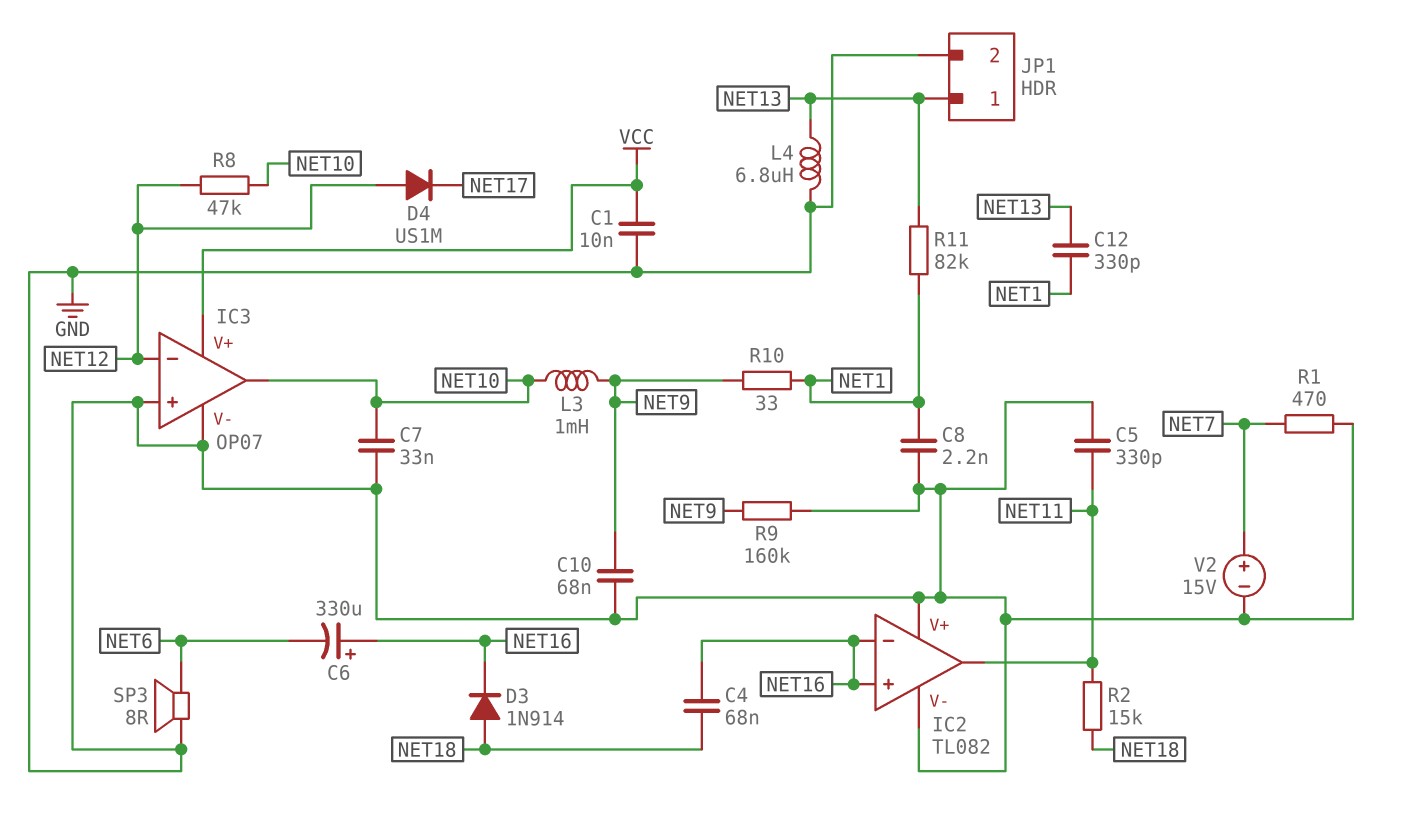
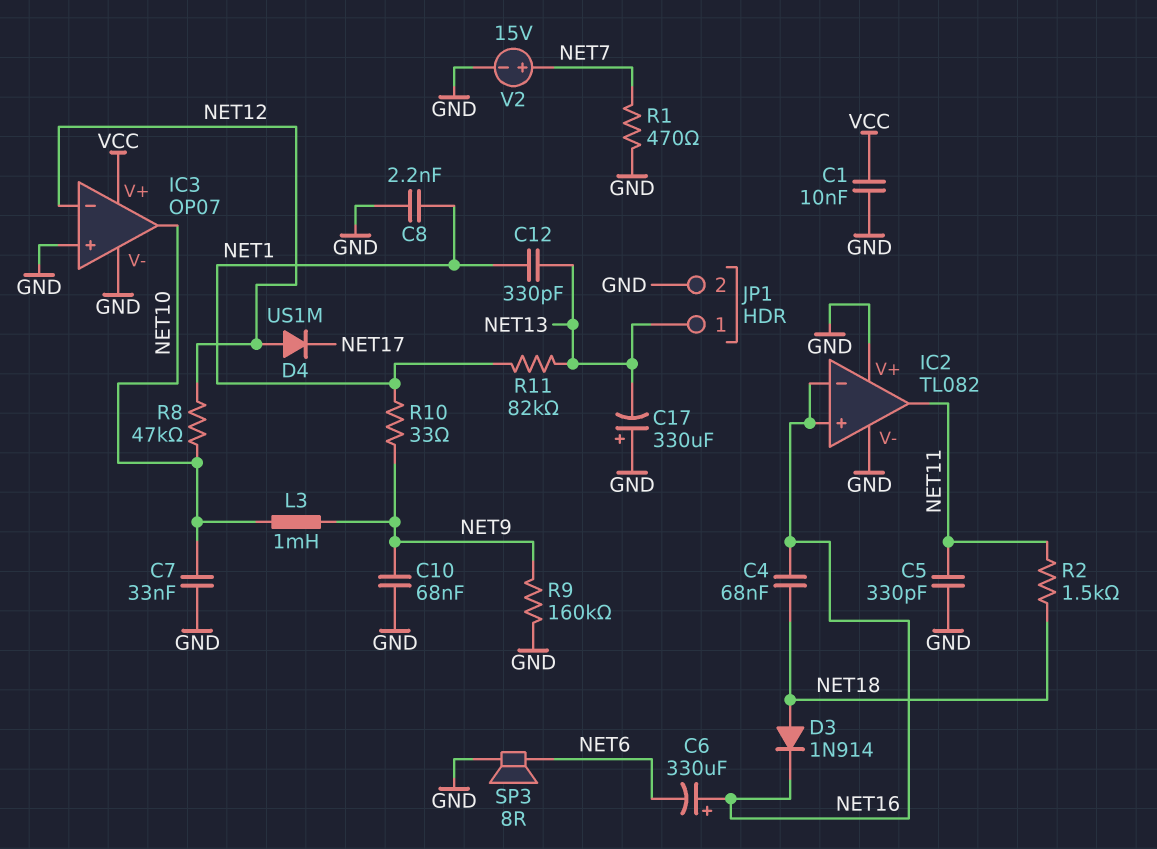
C17: none -> 330uF (plus GND, minus NET13)
L4: 6.8uH (GND, NET13) -> none
R2: 15k (NET11, NET18) -> 1.5k (NET11, NET18)

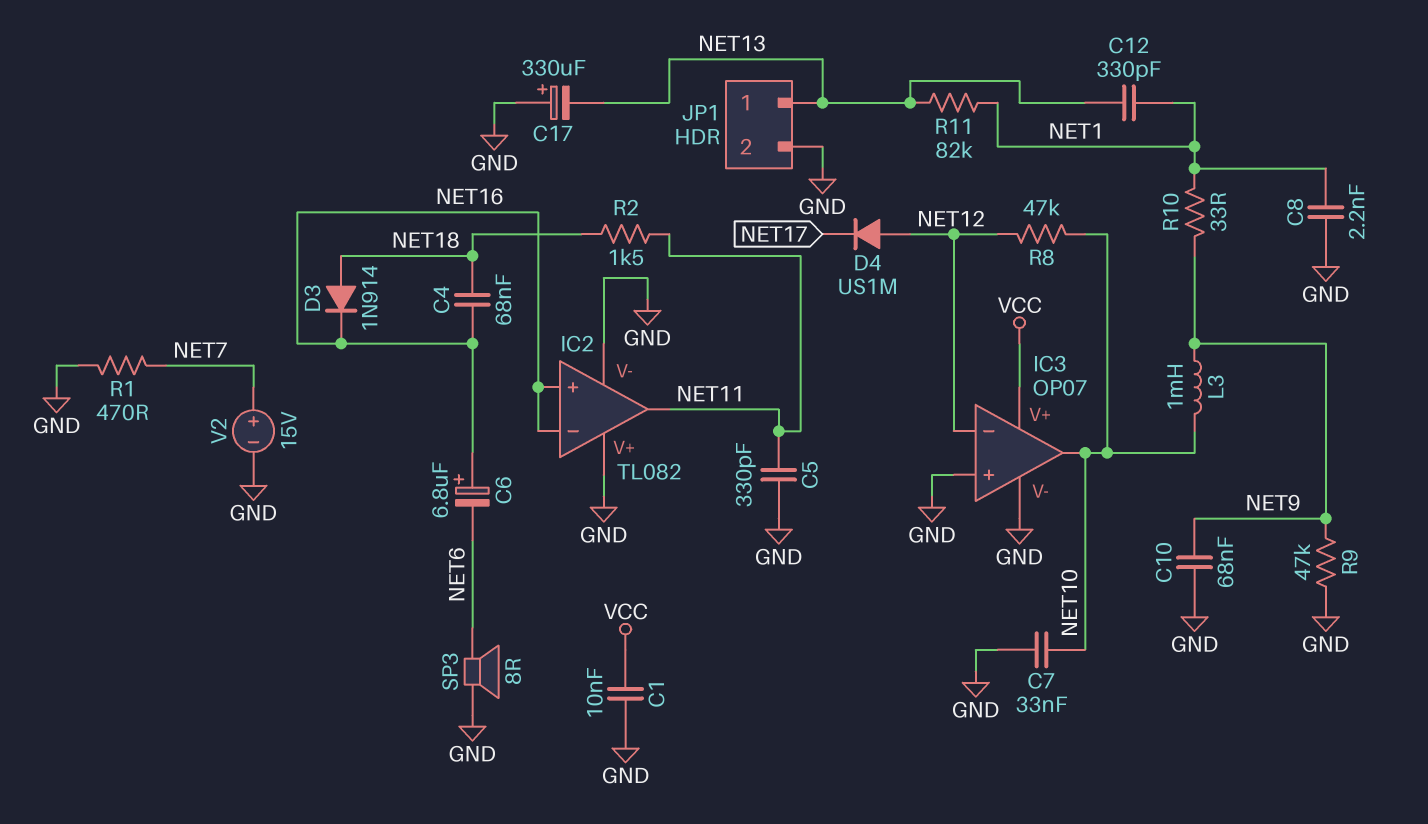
C6: 330uF (plus NET16, minus NET6) -> 6.8uF (plus NET16, minus NET6)
R9: 160k (GND, NET9) -> 47k (GND, NET9)

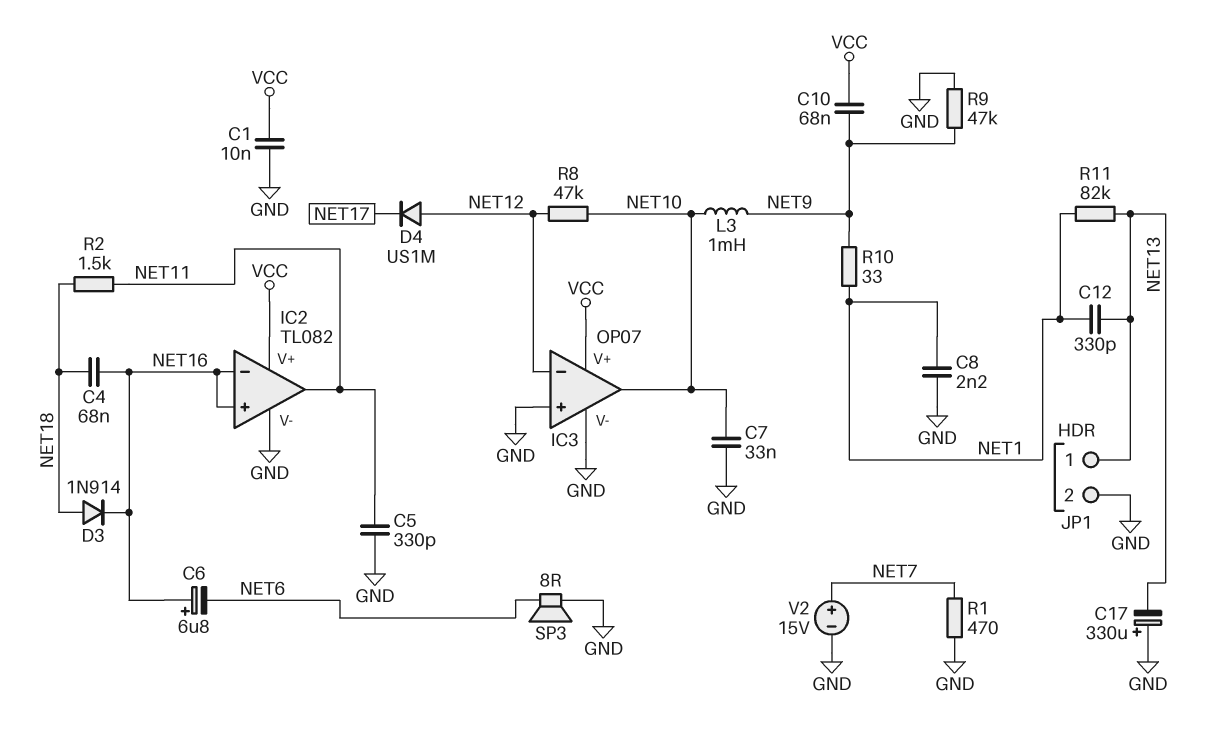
C10: 68nF (GND, NET9) -> 68nF (NET9, VCC)
IC2 pin V+: GND -> VCC

